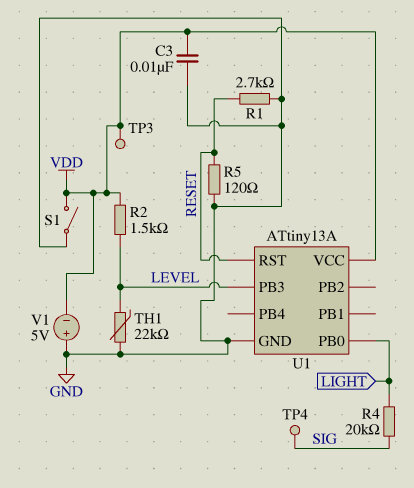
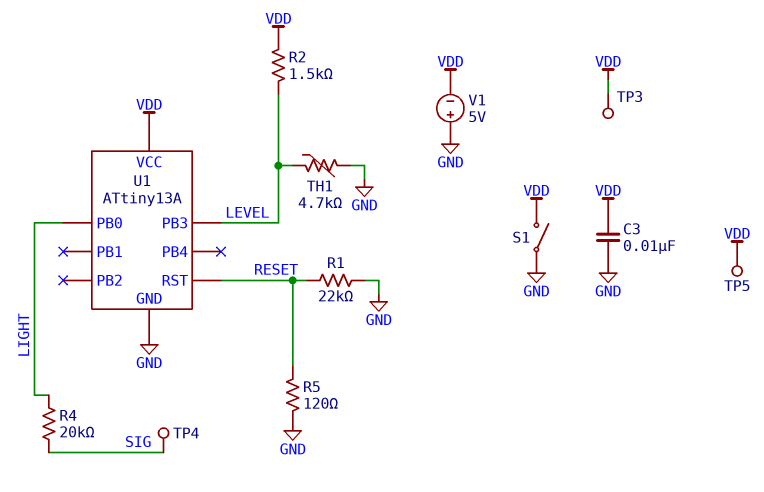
R1: 2.7k (GND, RESET) -> 22k (GND, RESET)
TH1: 22k (GND, LEVEL) -> 4.7k (GND, LEVEL)
TP5: none -> test point (VDD)

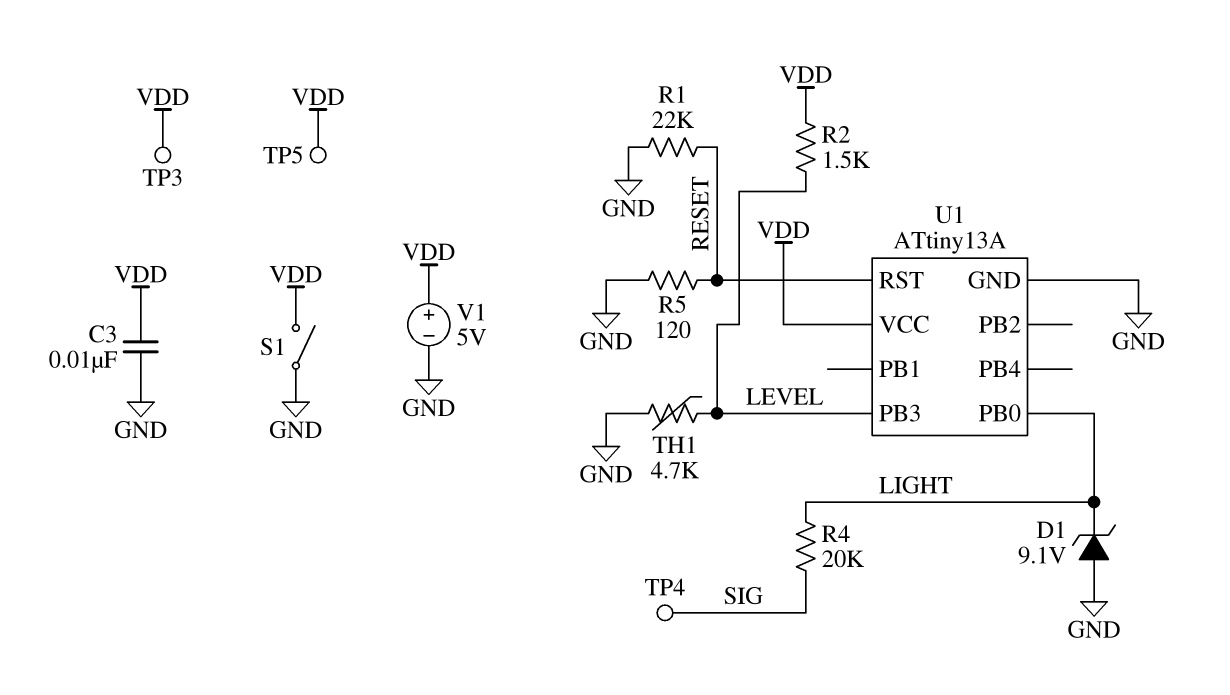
D1: none -> zener 9.1V (A GND, K LIGHT)
V1: 5V (plus GND, minus VDD) -> 5V (plus VDD, minus GND)

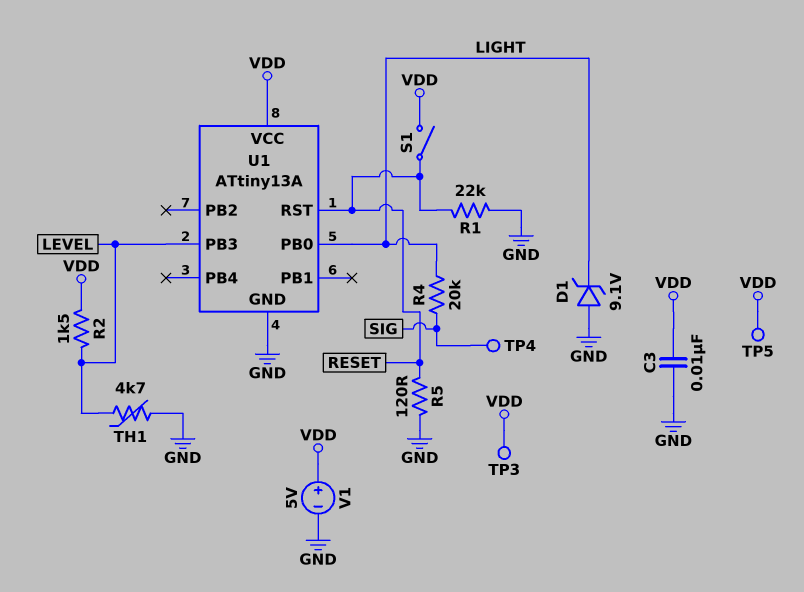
S1: switch (GND, VDD) -> switch (RESET, VDD)

